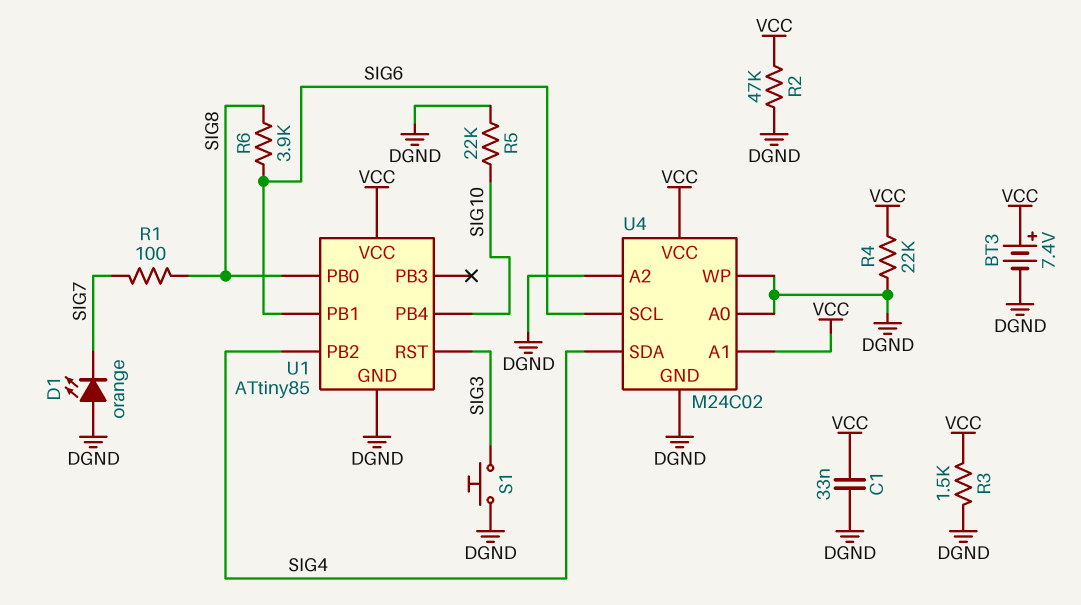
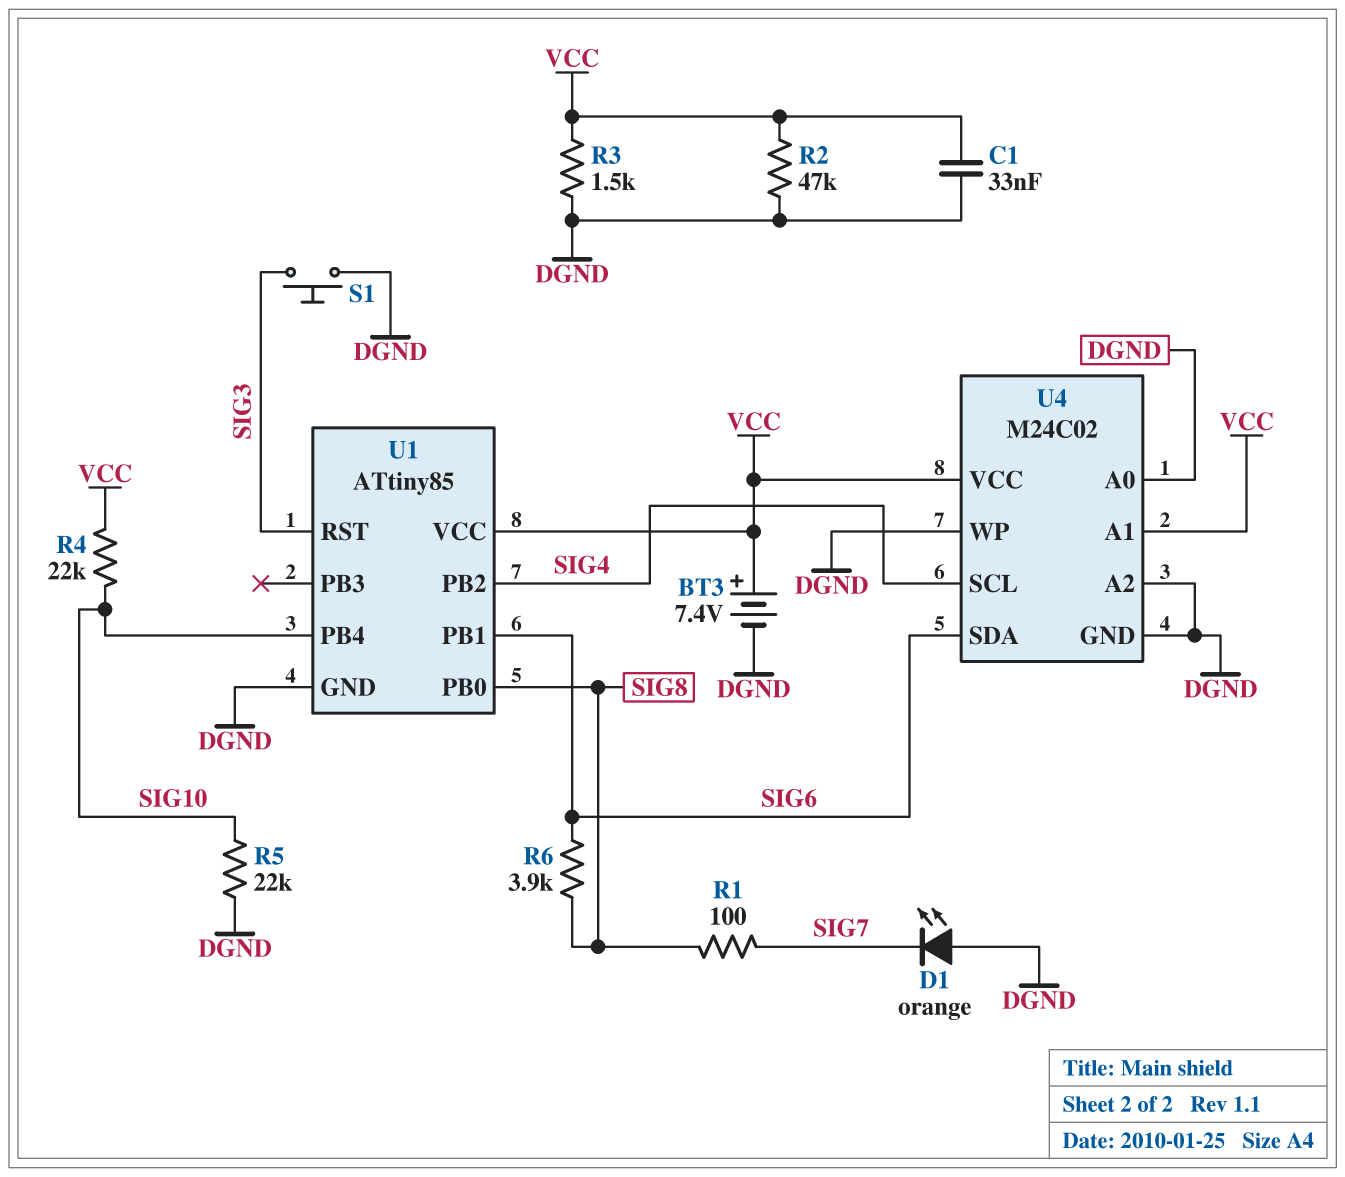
R4: 22k (DGND, VCC) -> 22k (SIG10, VCC)
U4 pin SCL: SIG6 -> SIG4
U4 pin SDA: SIG4 -> SIG6

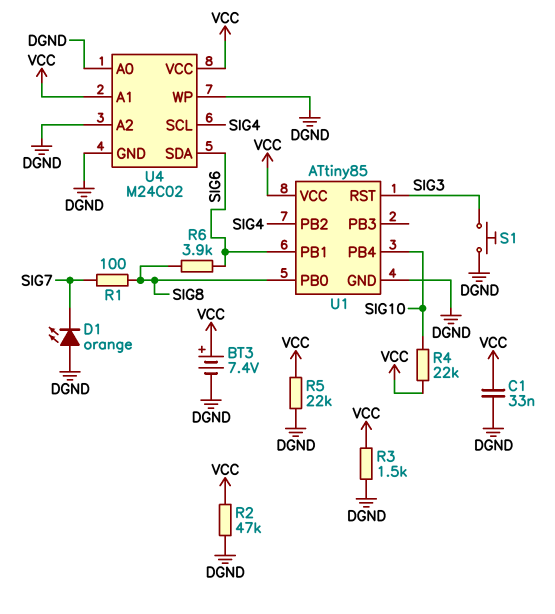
R5: 22k (DGND, SIG10) -> 22k (DGND, VCC)

